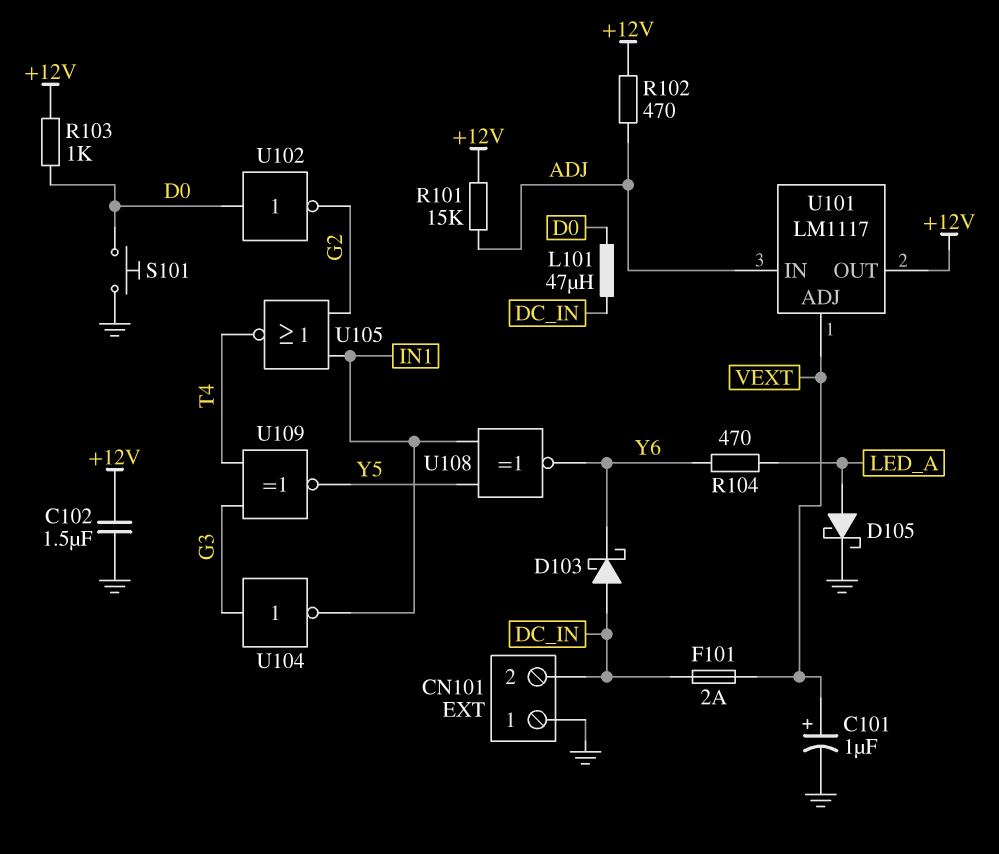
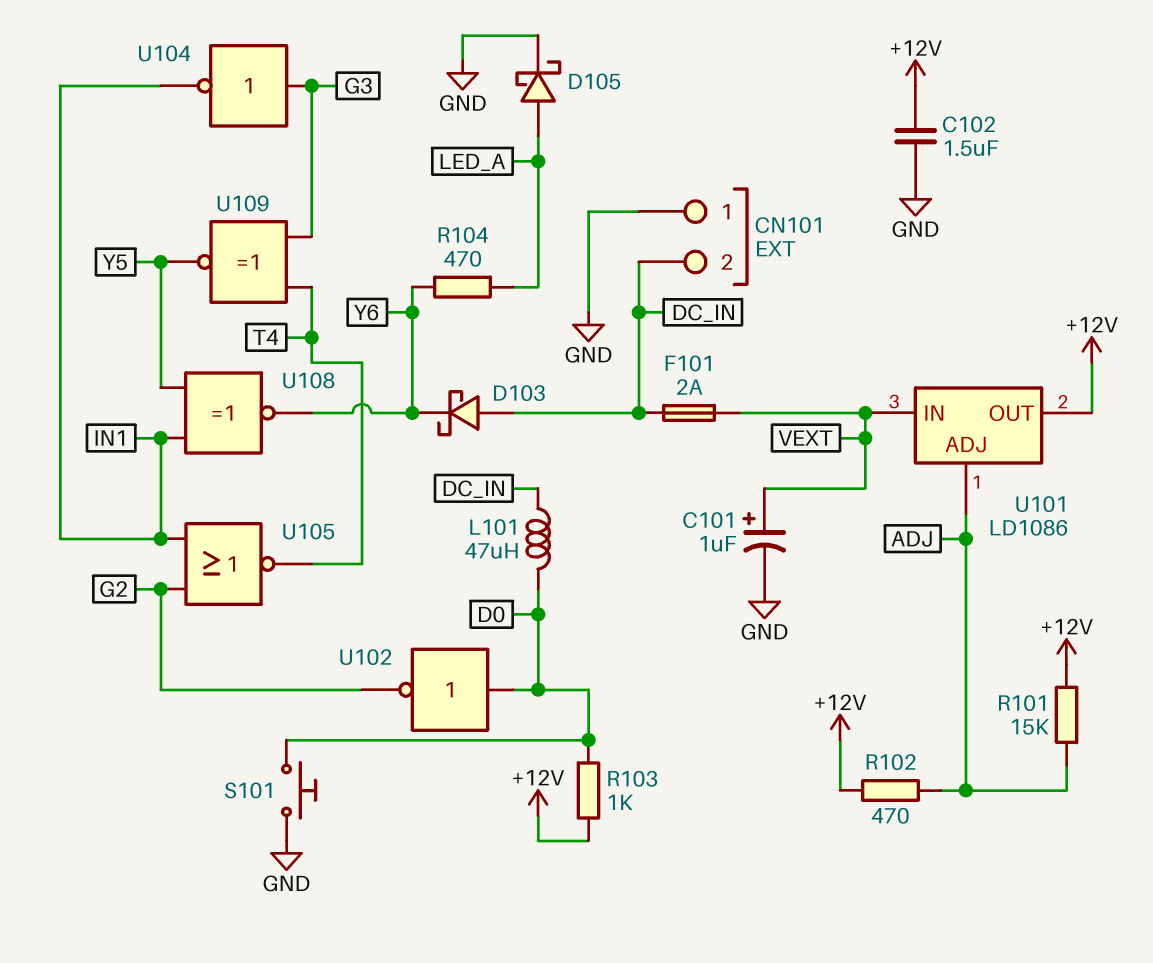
U101: LM1117 -> LD1086
U101 pin ADJ: VEXT -> ADJ
U101 pin IN: ADJ -> VEXT

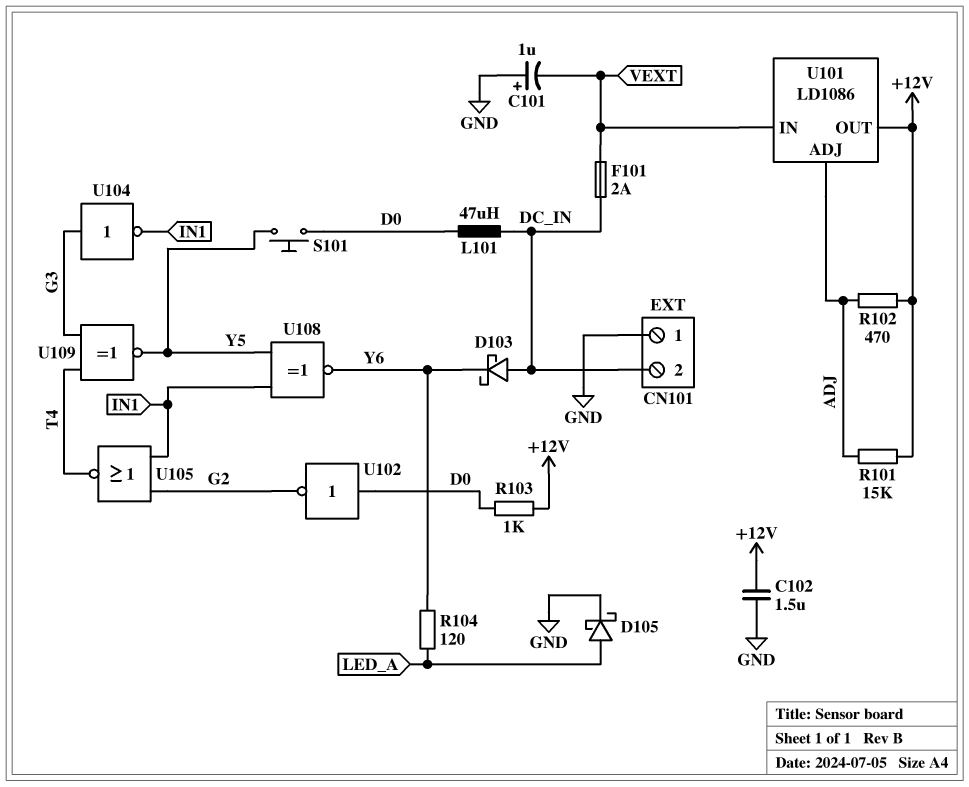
C101: 1uF (plus VEXT, minus GND) -> 1uF (plus GND, minus VEXT)
R104: 470 (LED_A, Y6) -> 120 (LED_A, Y6)
S101: button (D0, GND) -> button (D0, Y5)

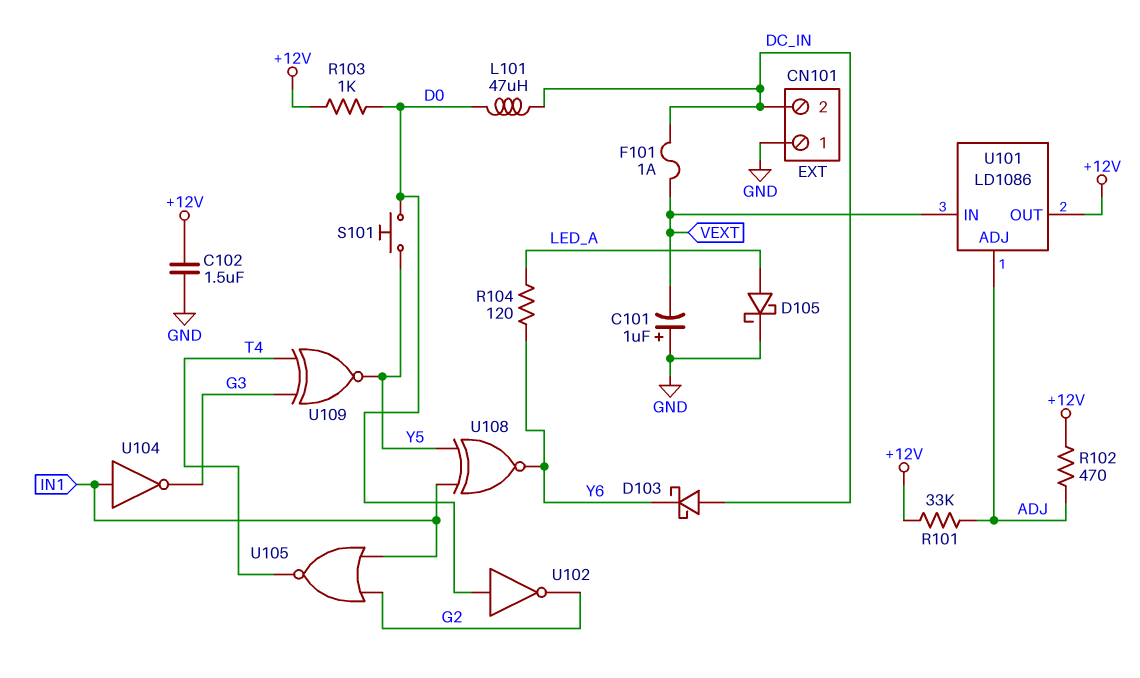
F101: 2A (DC_IN, VEXT) -> 1A (DC_IN, VEXT)
R101: 15k (+12V, ADJ) -> 33k (+12V, ADJ)
U104: NOT (in G3, out IN1) -> NOT (in IN1, out G3)

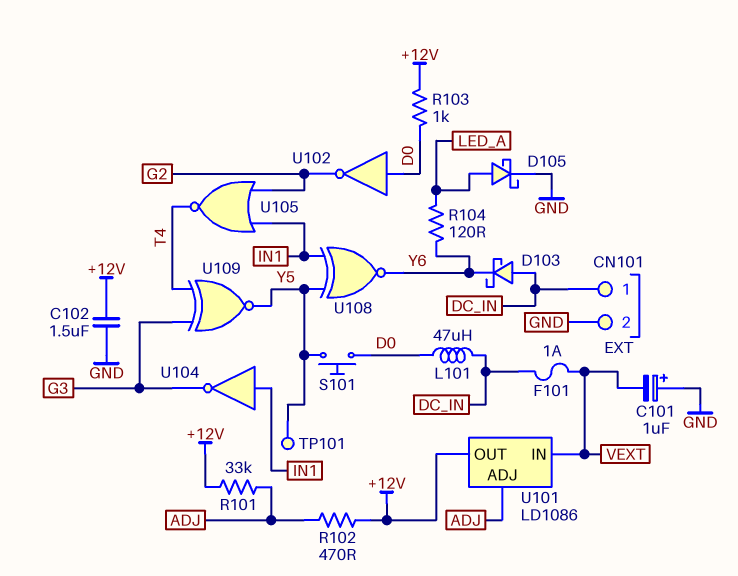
CN101 pin 1: GND -> DC_IN
CN101 pin 2: DC_IN -> GND
TP101: none -> test point (Y5)

